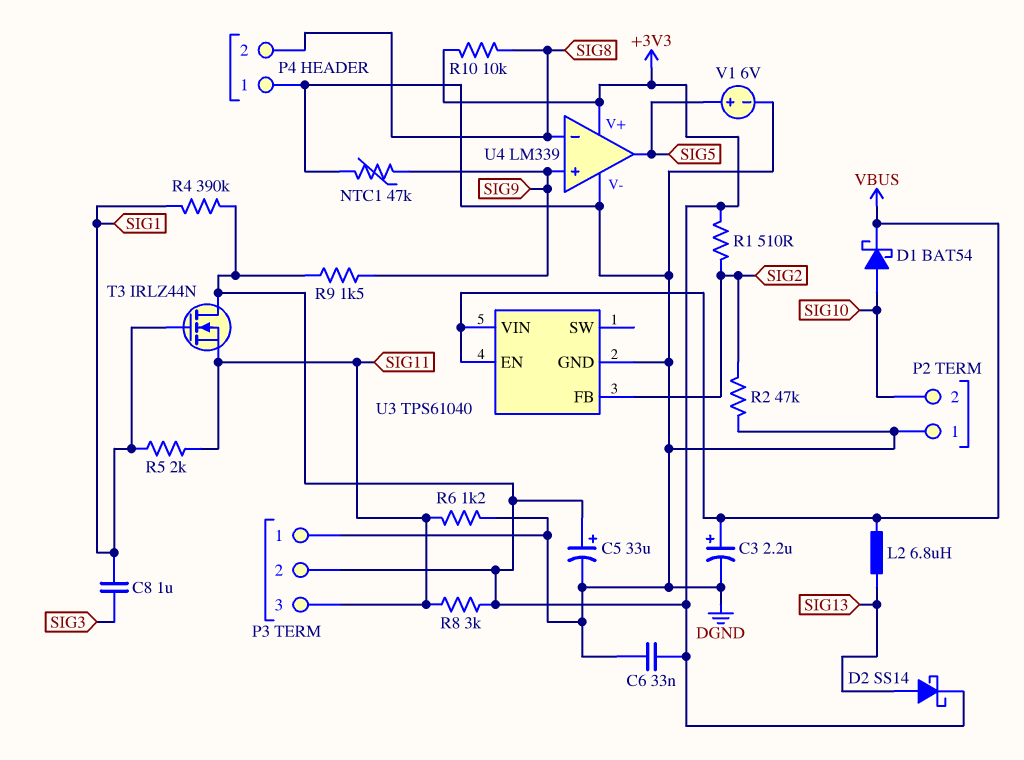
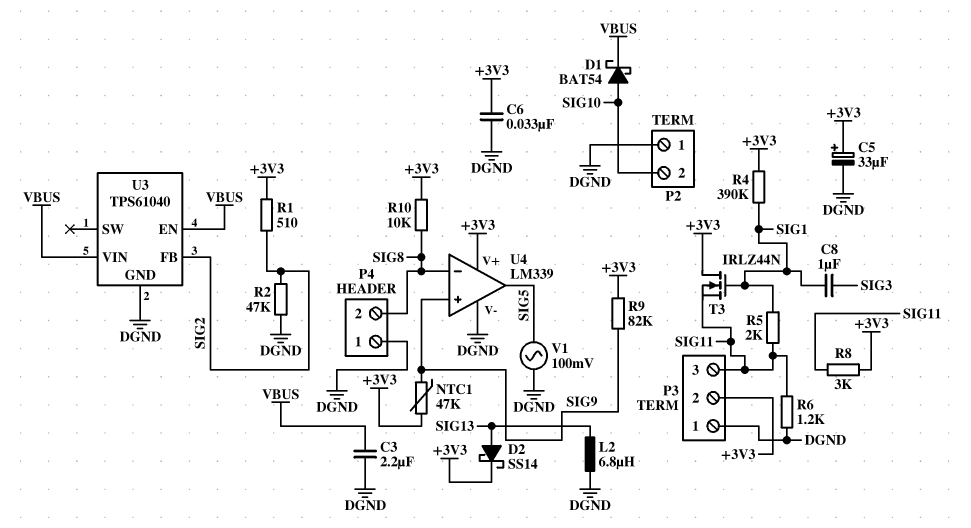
C3: 2.2uF (plus VBUS, minus DGND) -> 2.2uF (DGND, VBUS)
L2: 6.8uH (SIG13, VBUS) -> 6.8uH (DGND, SIG13)
NTC1: 47k (DGND, SIG9) -> 47k (+3V3, SIG9)
R9: 1.5k (+3V3, SIG9) -> 82k (+3V3, SIG9)
V1: 6V (plus SIG5, minus DGND) -> AC 100mV (DGND, SIG5)

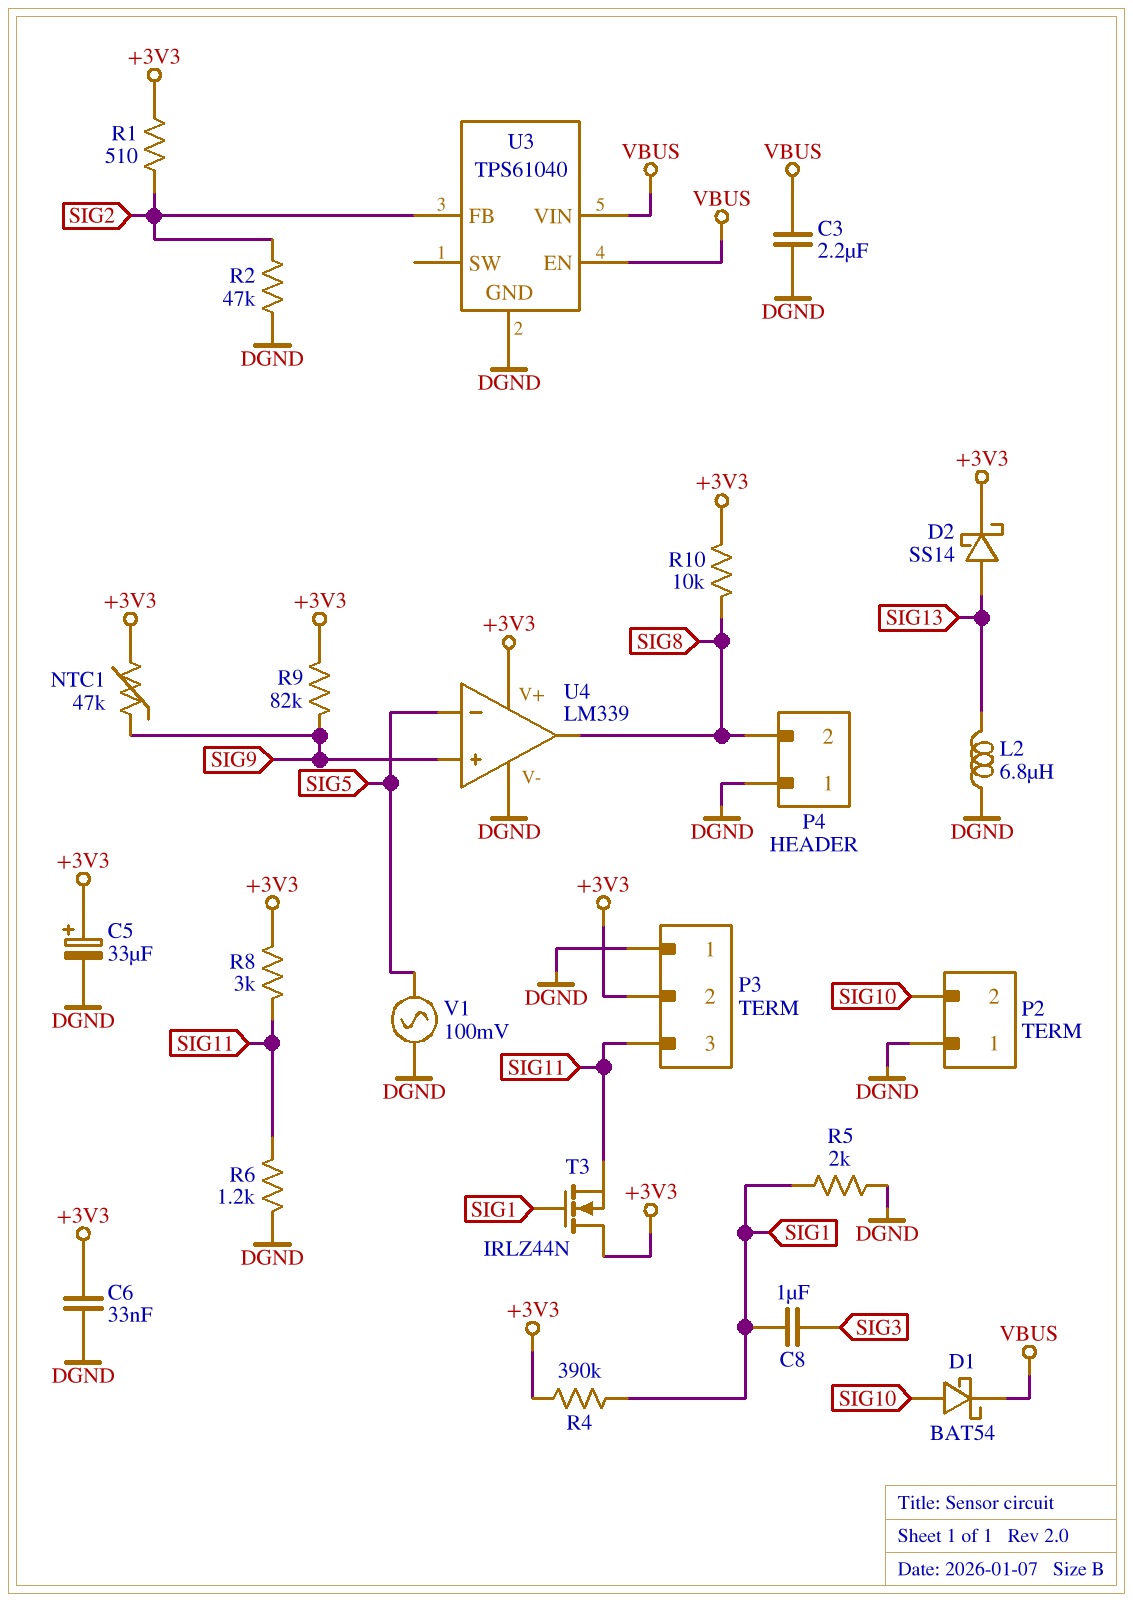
R5: 2k (SIG1, SIG11) -> 2k (DGND, SIG1)
U4 pin in-: SIG8 -> SIG5
U4 pin out: SIG5 -> SIG8

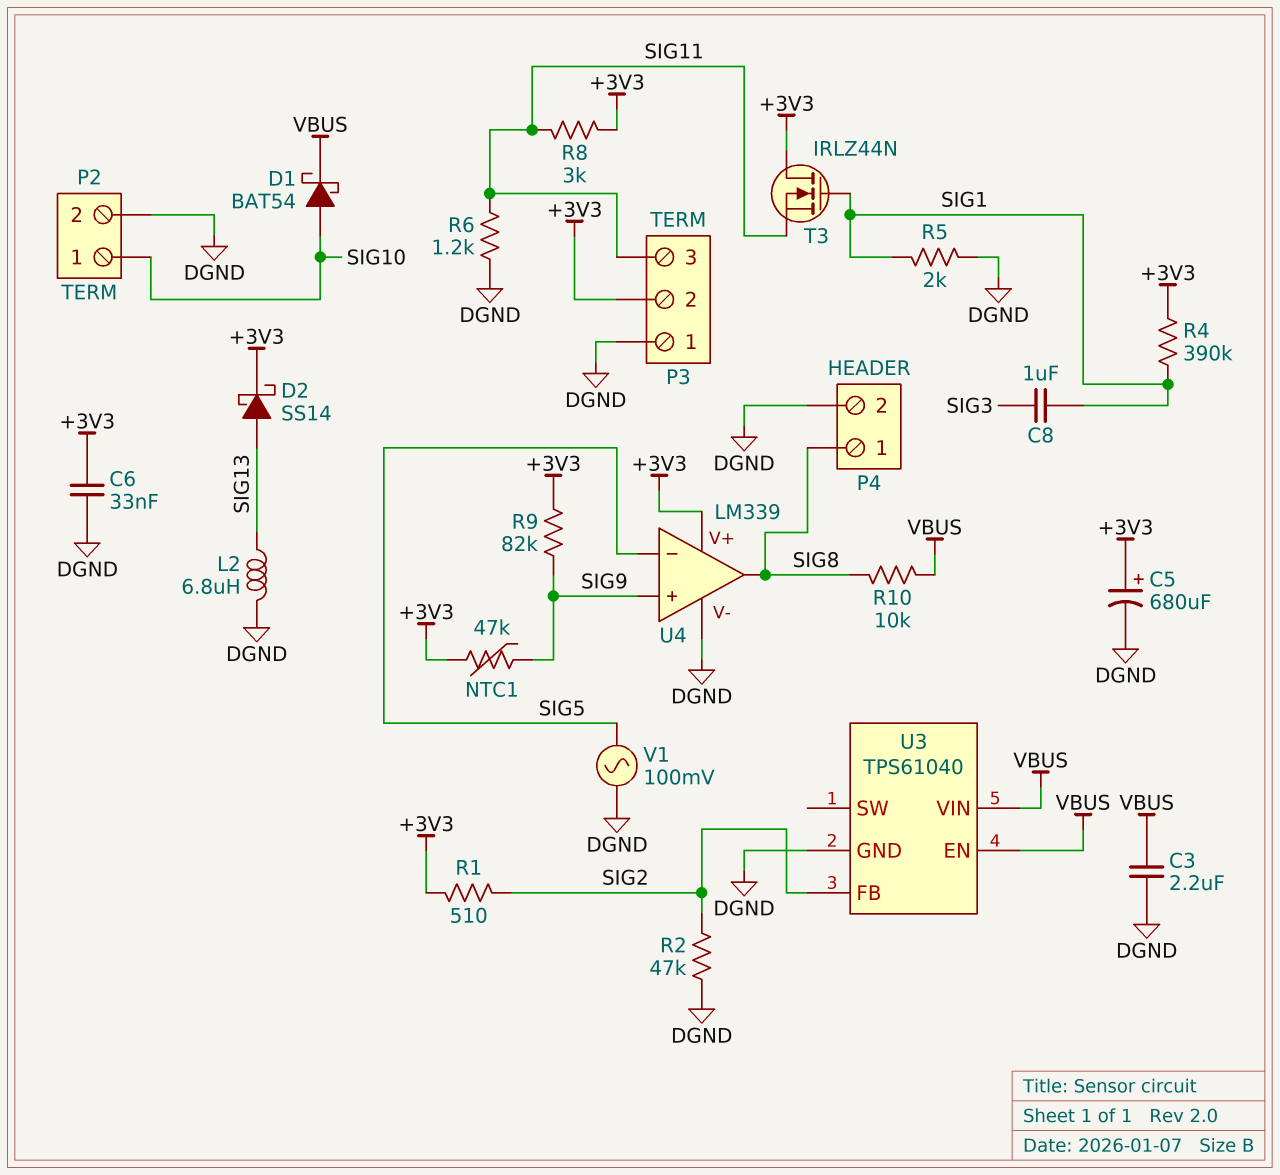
C5: 33uF (plus +3V3, minus DGND) -> 680uF (plus +3V3, minus DGND)
P2 pin 1: DGND -> SIG10
P2 pin 2: SIG10 -> DGND
P4 pin 1: DGND -> SIG8
P4 pin 2: SIG8 -> DGND
R10: 10k (+3V3, SIG8) -> 10k (SIG8, VBUS)

